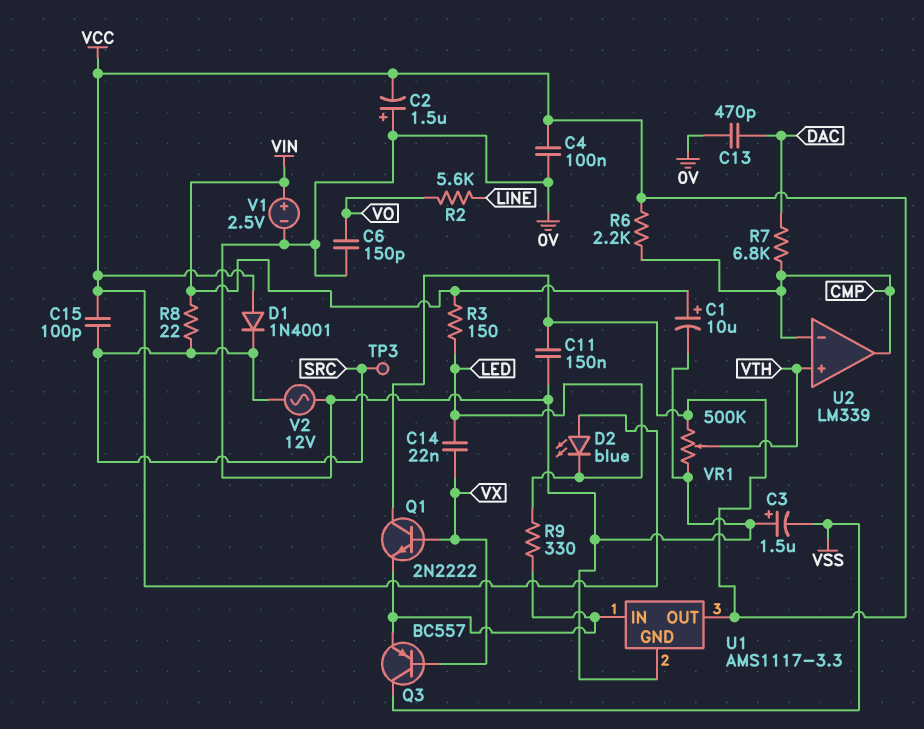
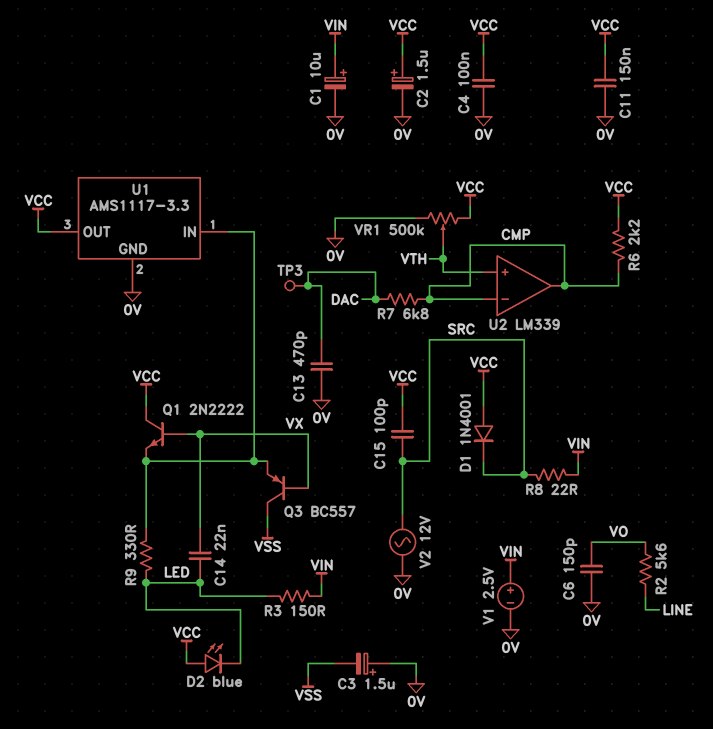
C2: 1.5uF (plus 0V, minus VCC) -> 1.5uF (plus VCC, minus 0V)
TP3: test point (SRC) -> test point (DAC)

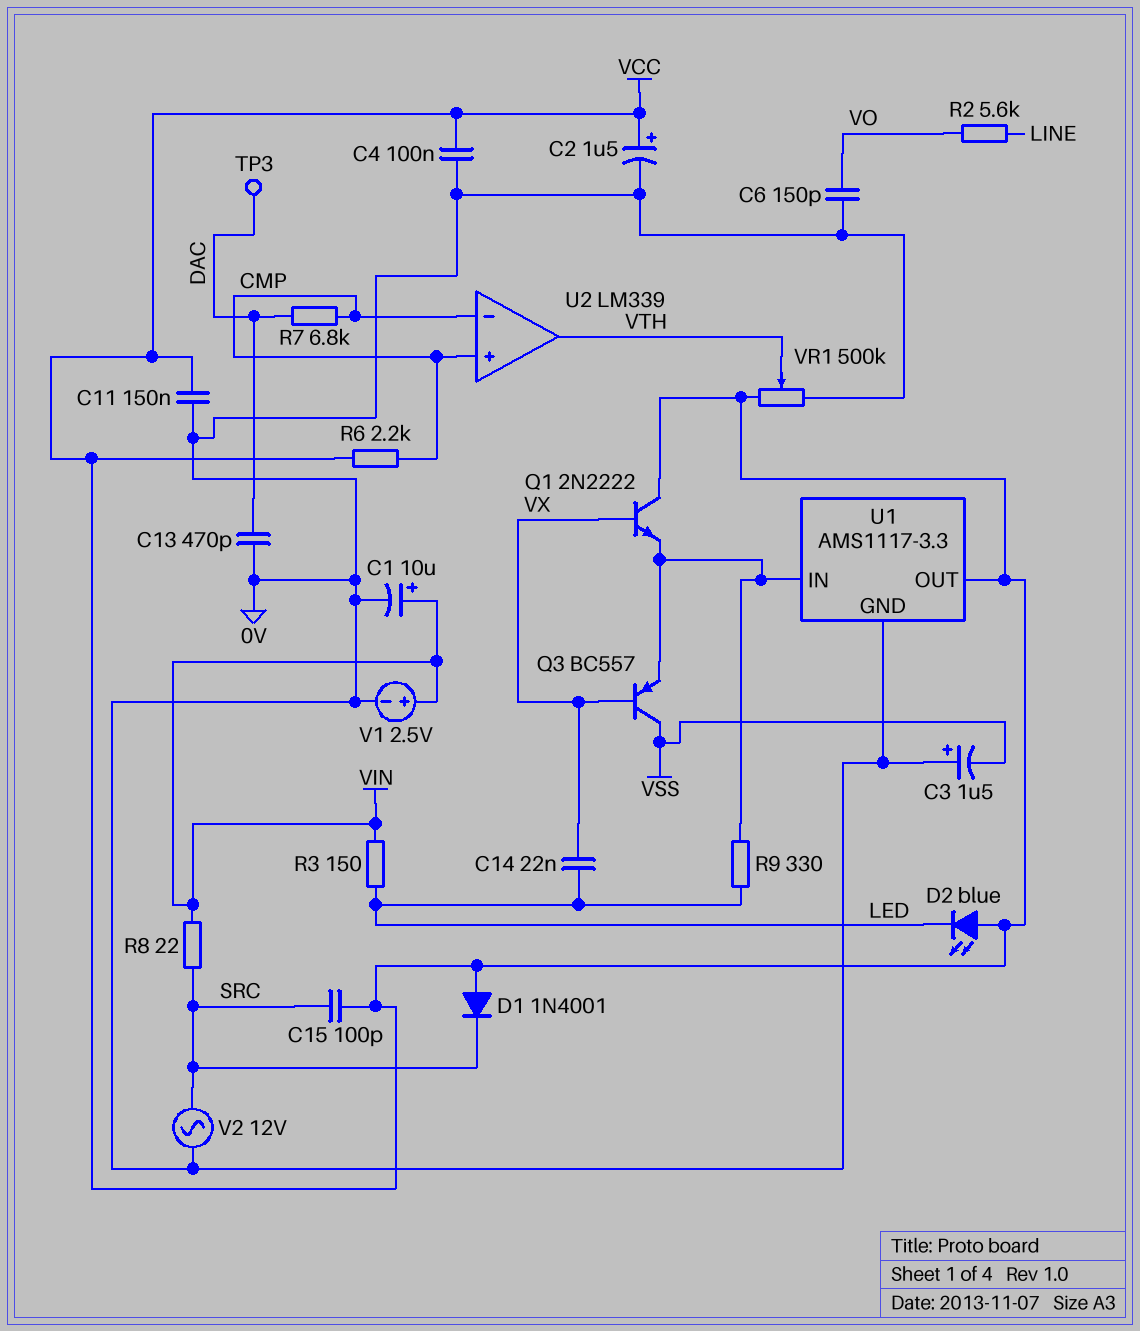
U2 pin in+: VTH -> CMP
U2 pin out: CMP -> VTH

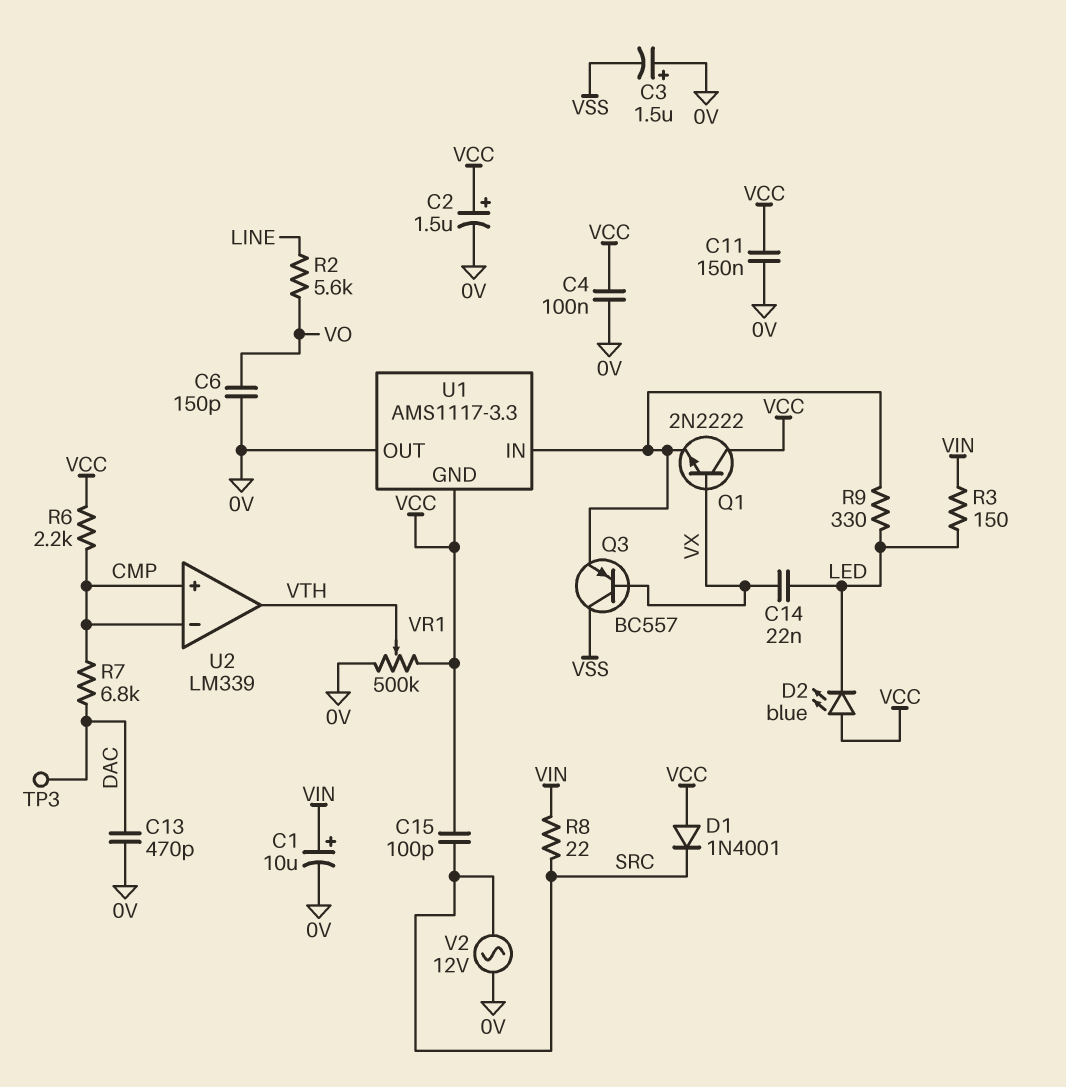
U1 pin GND: 0V -> VCC
U1 pin OUT: VCC -> 0V
V1: 2.5V (plus VIN, minus 0V) -> none

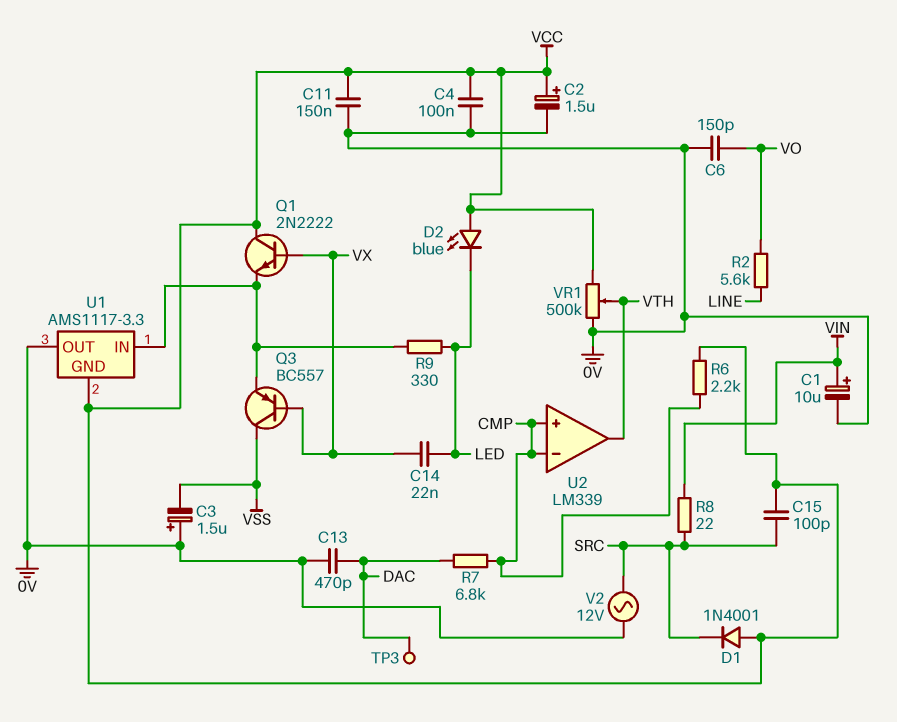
R3: 150 (LED, VIN) -> none

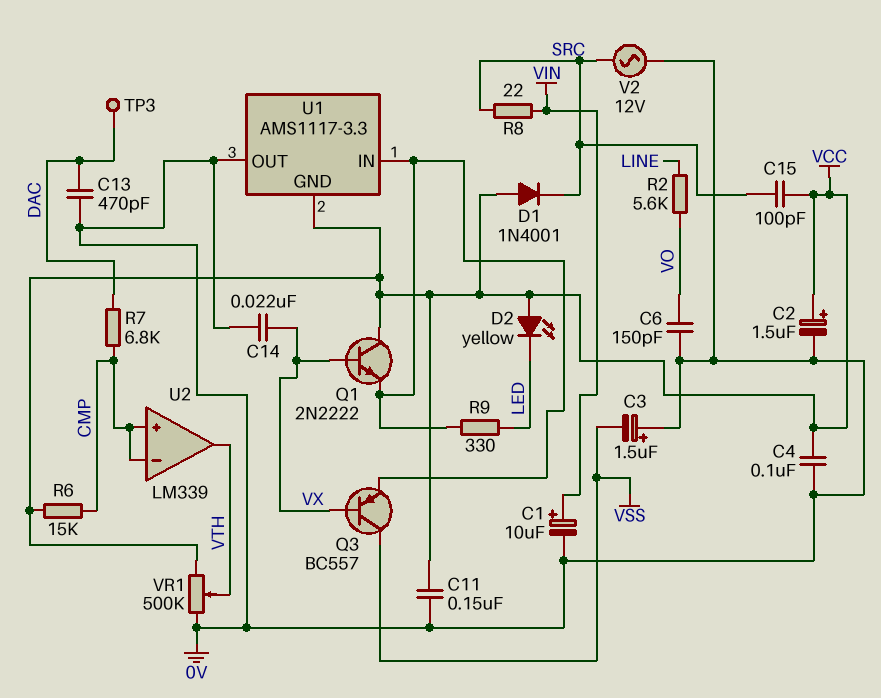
C14: 22nF (LED, VX) -> 22nF (0V, VX)
D2: LED blue (A VCC, K LED) -> LED yellow (A VCC, K LED)
R6: 2.2k (CMP, VCC) -> 15k (CMP, VCC)

